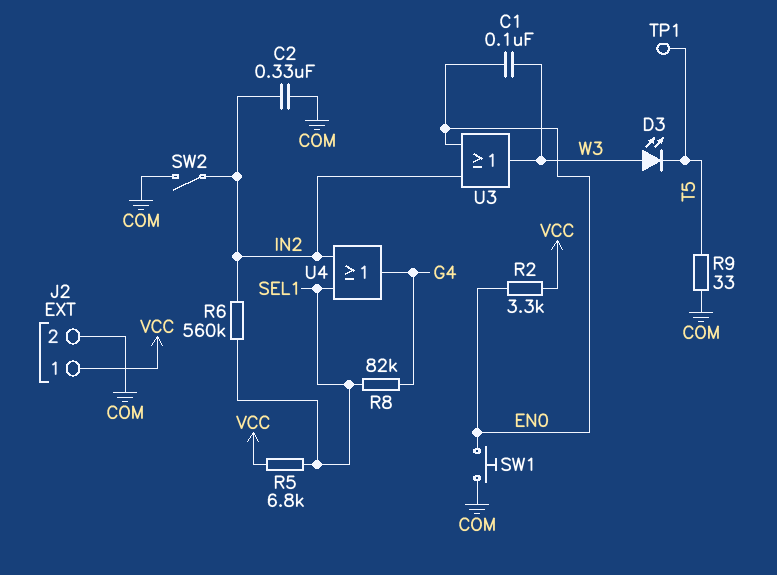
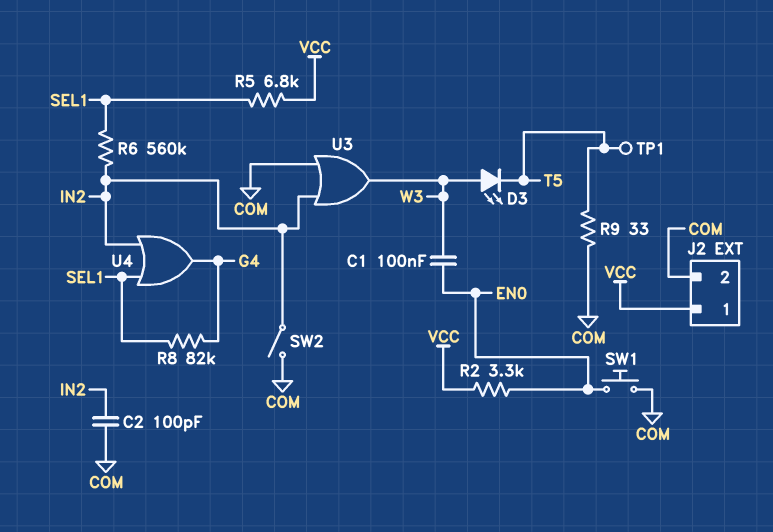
C2: 330nF (COM, IN2) -> 100pF (COM, IN2)
U3: OR (in EN0, in IN2, out W3) -> OR (in COM, in IN2, out W3)

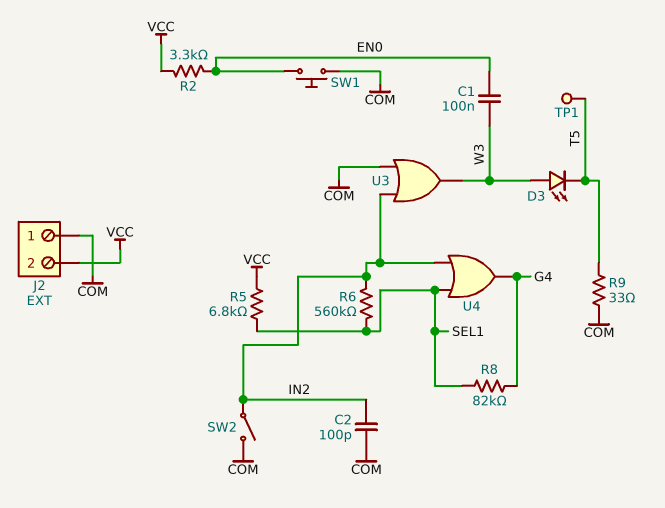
J2 pin 1: VCC -> COM
J2 pin 2: COM -> VCC

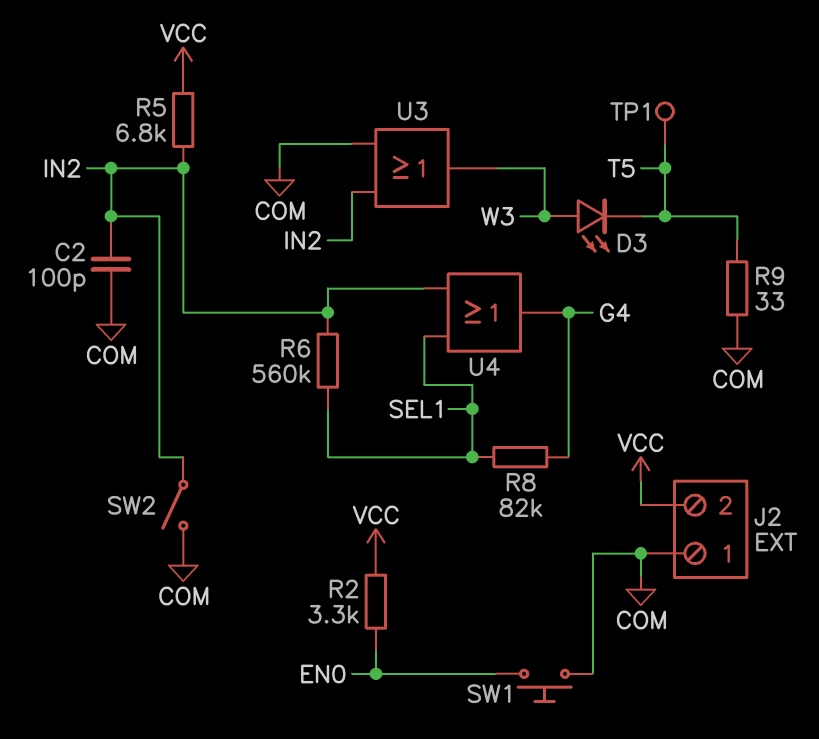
C1: 100nF (EN0, W3) -> none
R5: 6.8k (SEL1, VCC) -> 6.8k (IN2, VCC)

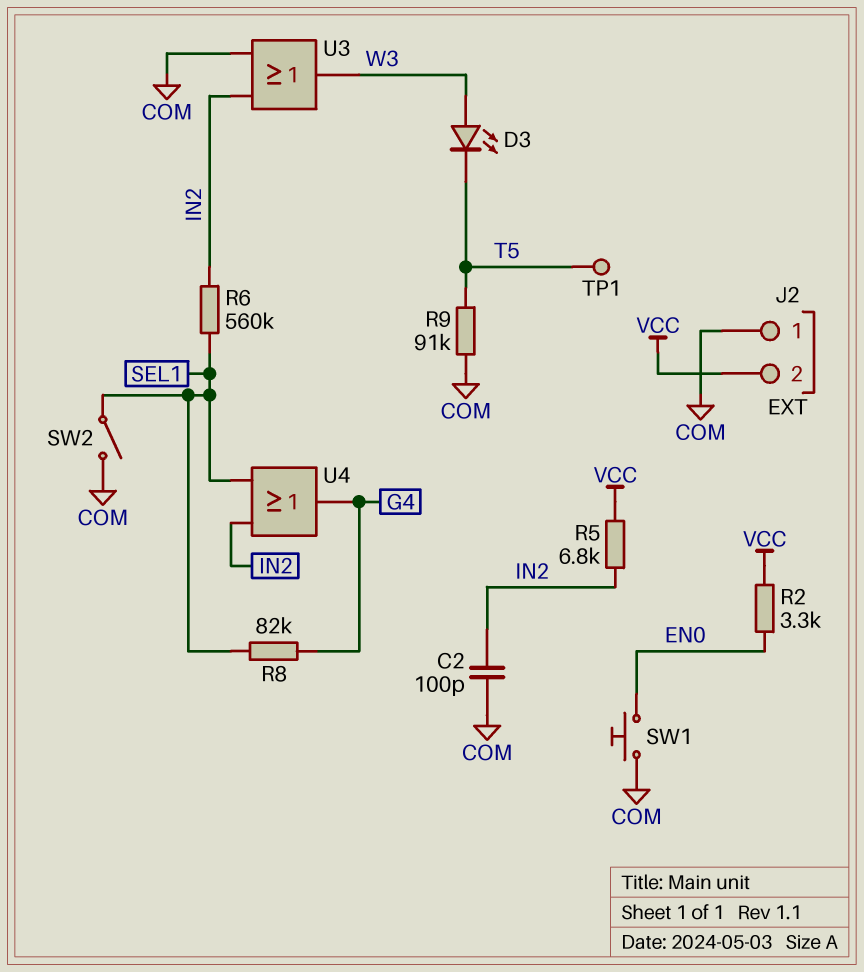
R9: 33 (COM, T5) -> 91k (COM, T5)
SW2: switch (COM, IN2) -> switch (COM, SEL1)

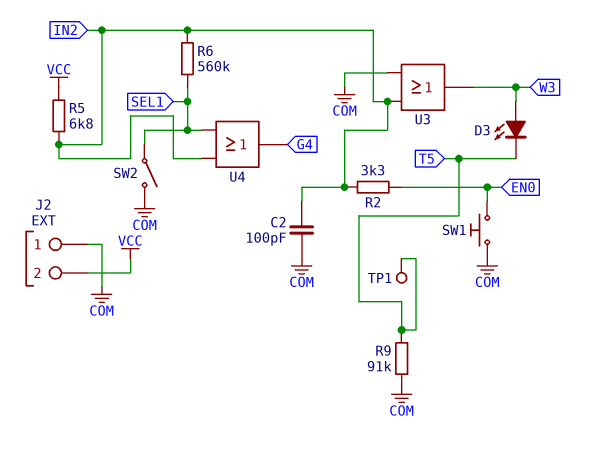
R2: 3.3k (EN0, VCC) -> 3.3k (EN0, IN2)
R8: 82k (G4, SEL1) -> none

